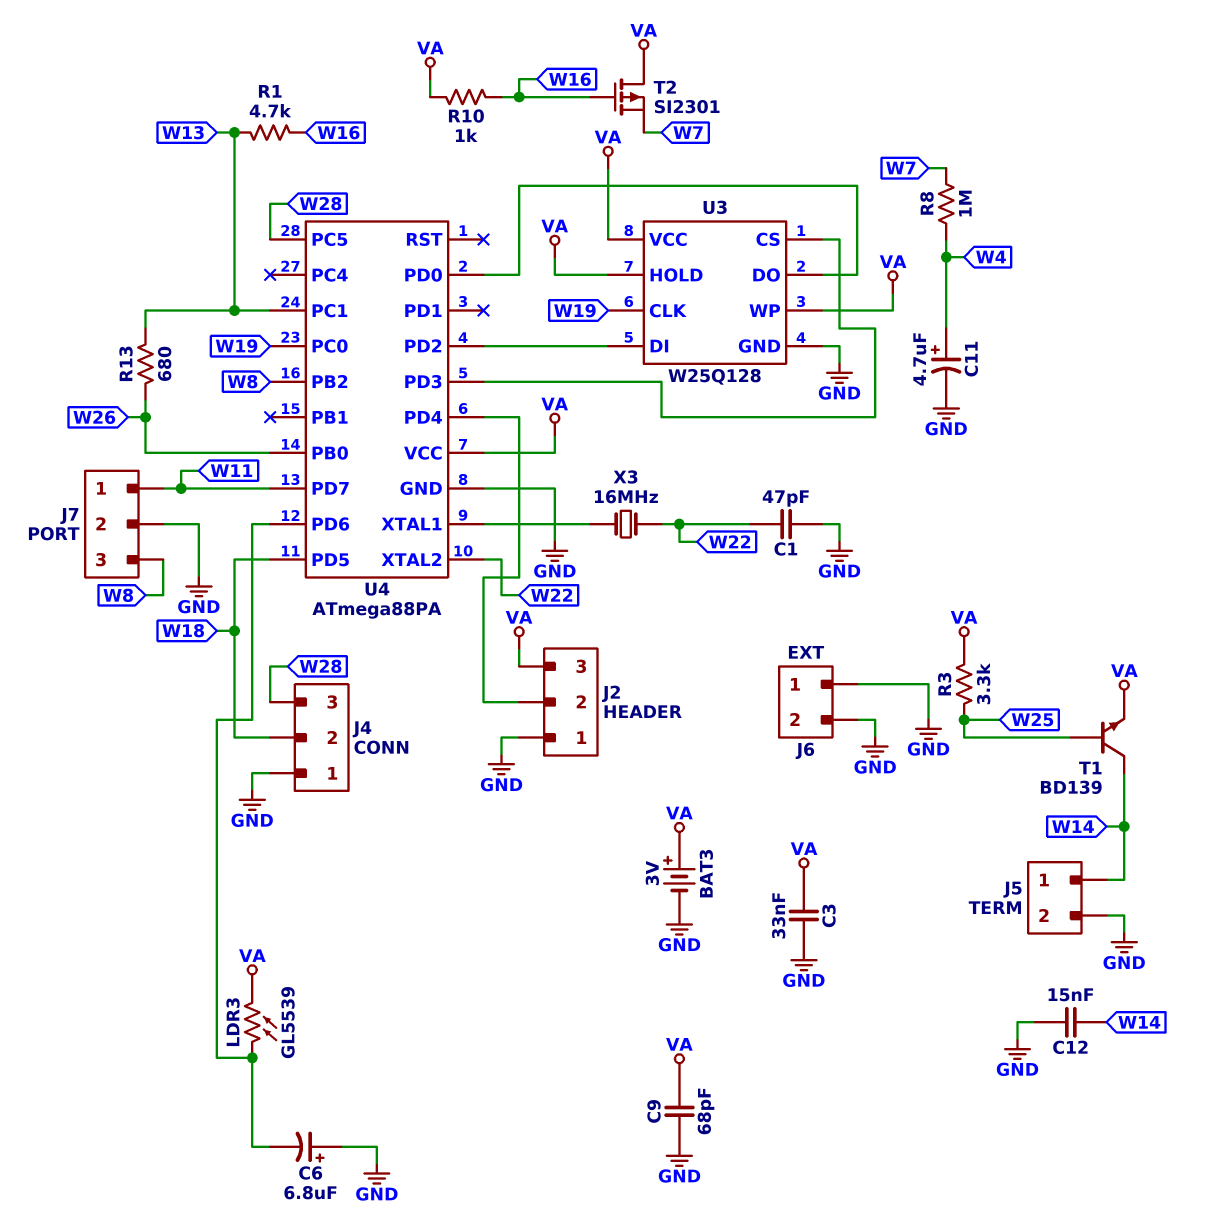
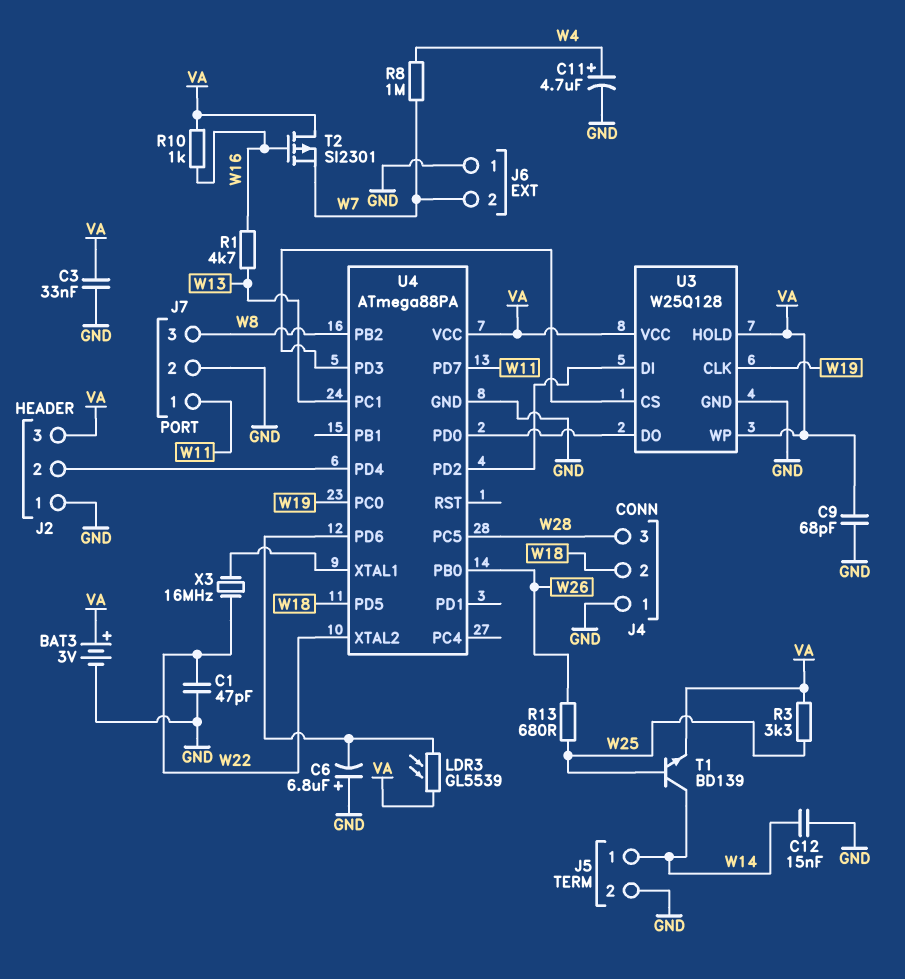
J6 pin 2: GND -> W7
R13: 680 (W13, W26) -> 680 (W25, W26)

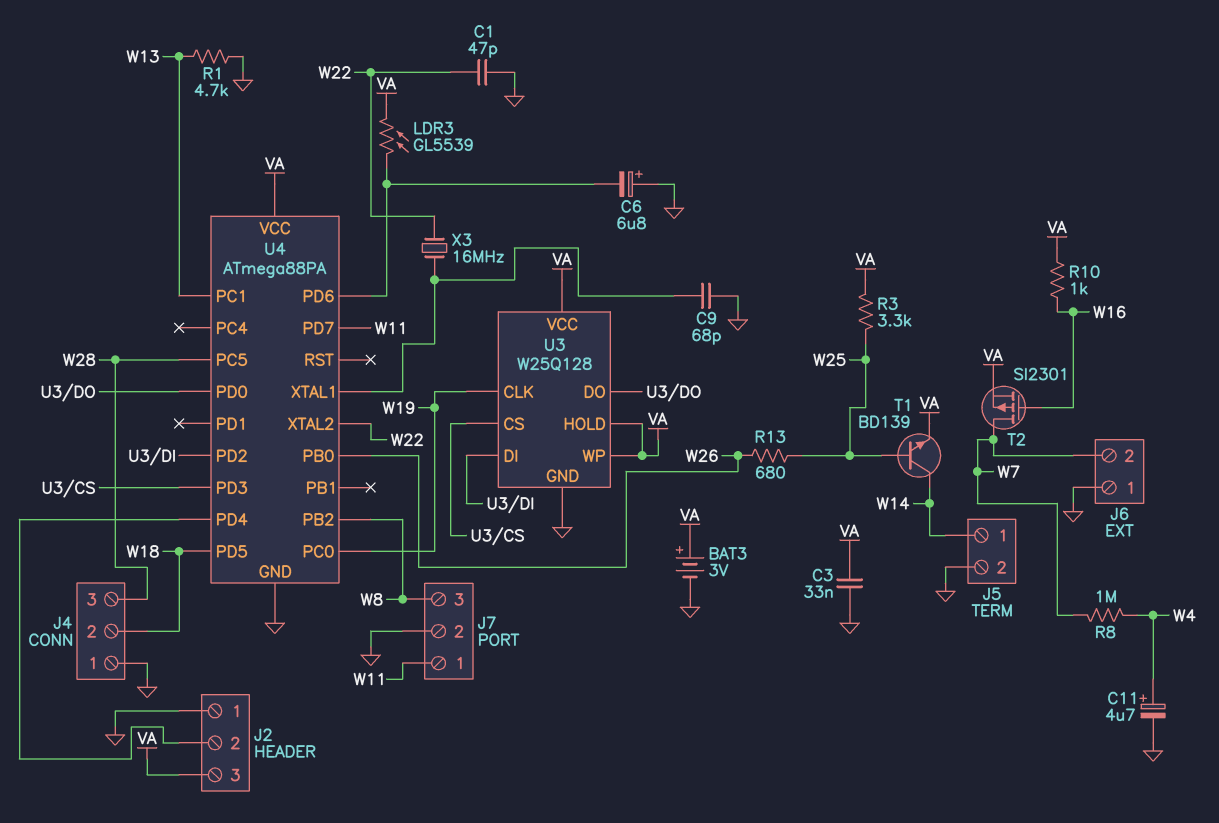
C9: 68pF (GND, VA) -> 68pF (GND, U4/XTAL1)
C12: 15nF (GND, W14) -> none
R1: 4.7k (W13, W16) -> 4.7k (GND, W13)
T2: PMOS SI2301 (G W16, D VA, S W7) -> PMOS SI2301 (G W16, D W7, S VA)

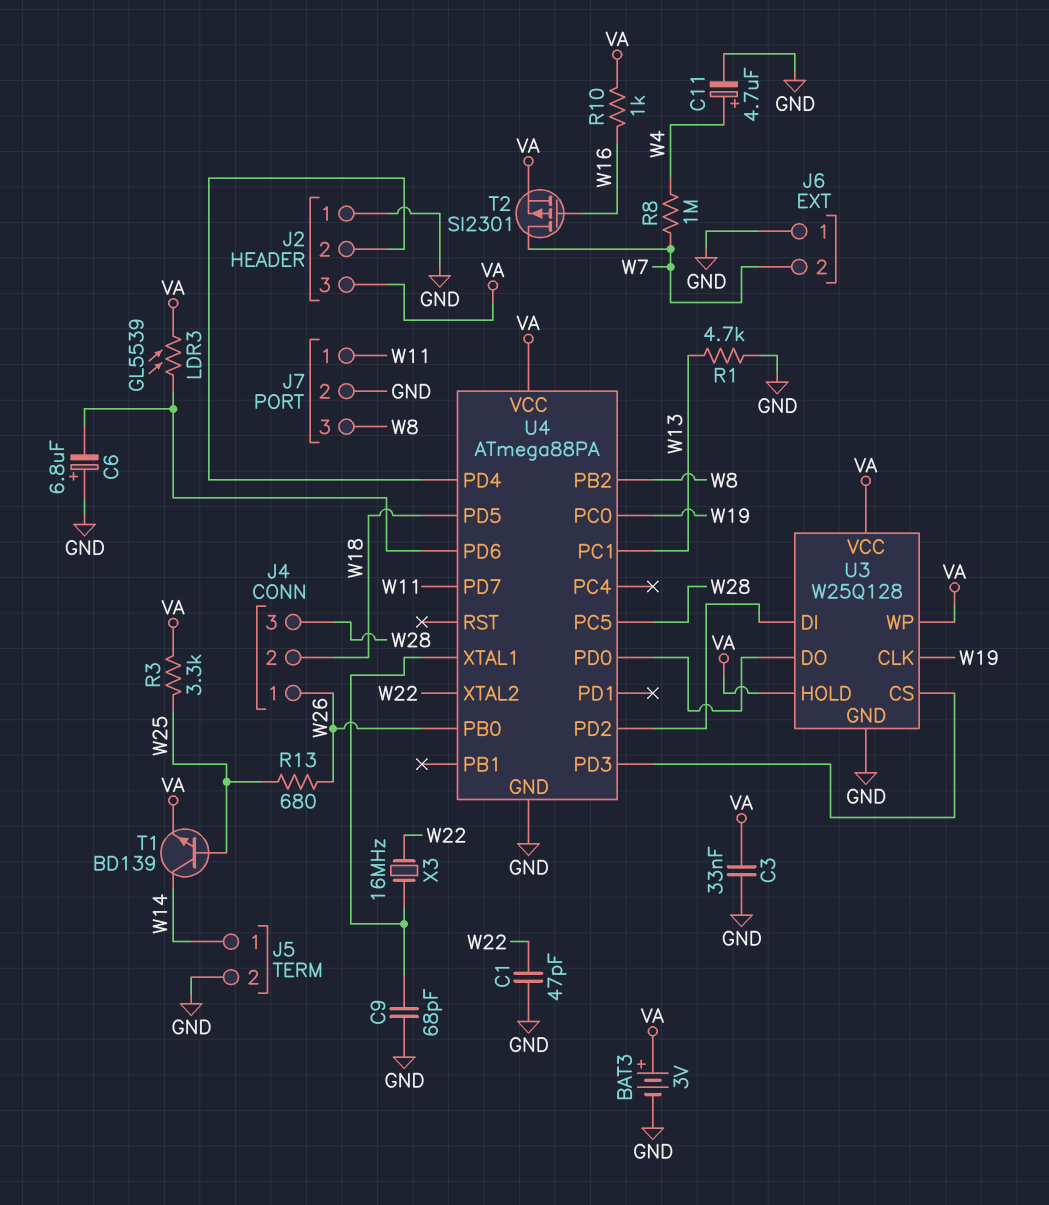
J4 pin 1: GND -> W26

